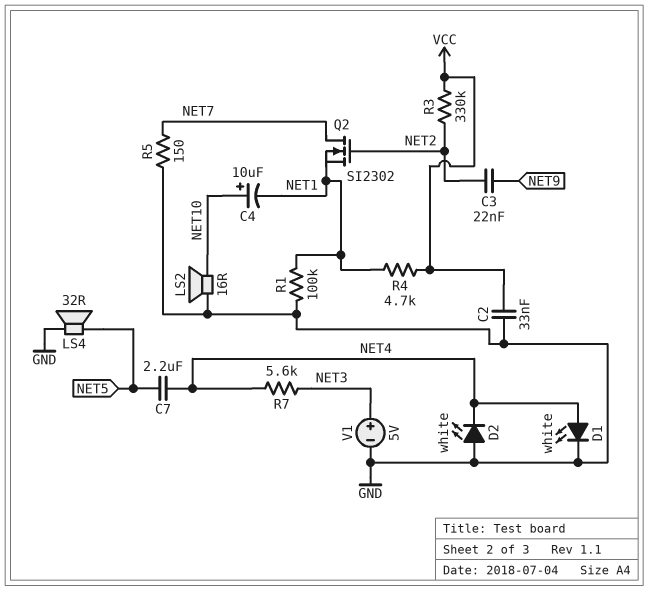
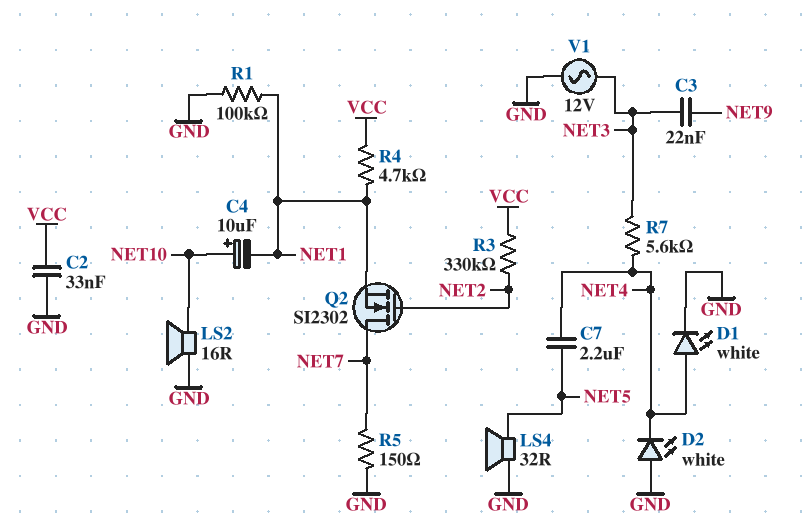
C3: 22nF (NET2, NET9) -> 22nF (NET3, NET9)
V1: 5V (plus NET3, minus GND) -> AC 12V (GND, NET3)

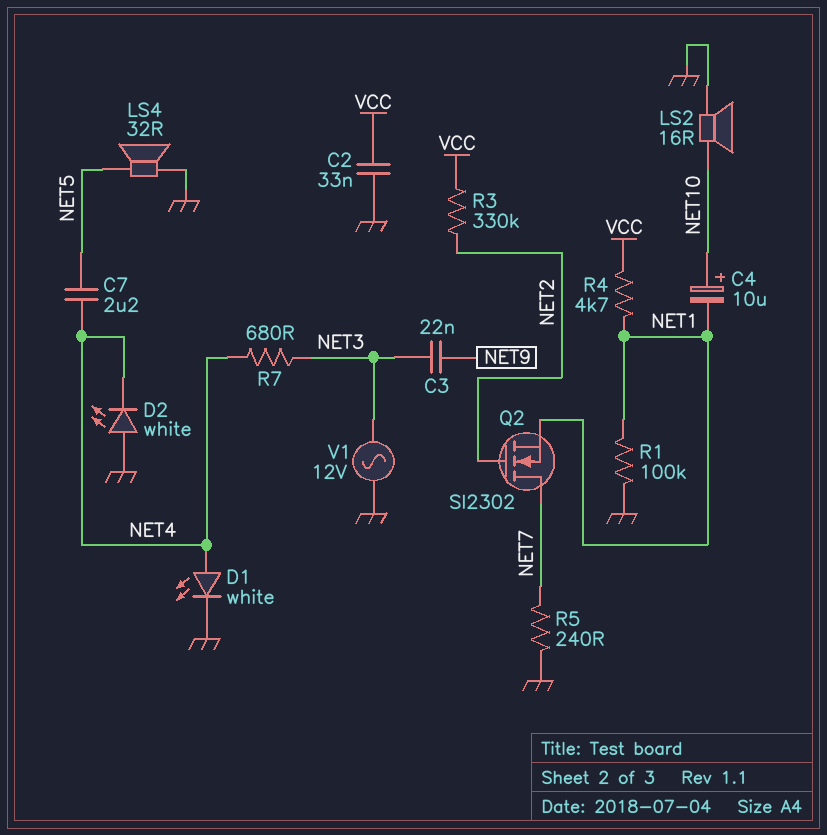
R5: 150 (GND, NET7) -> 240 (GND, NET7)
R7: 5.6k (NET3, NET4) -> 680 (NET3, NET4)

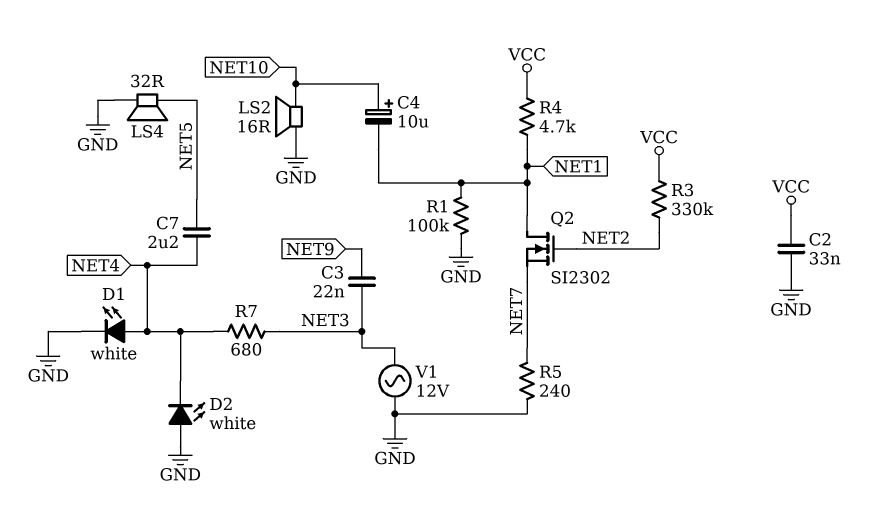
Q2: NMOS SI2302 (G NET2, D NET7, S NET1) -> NMOS SI2302 (G NET2, D NET1, S NET7)

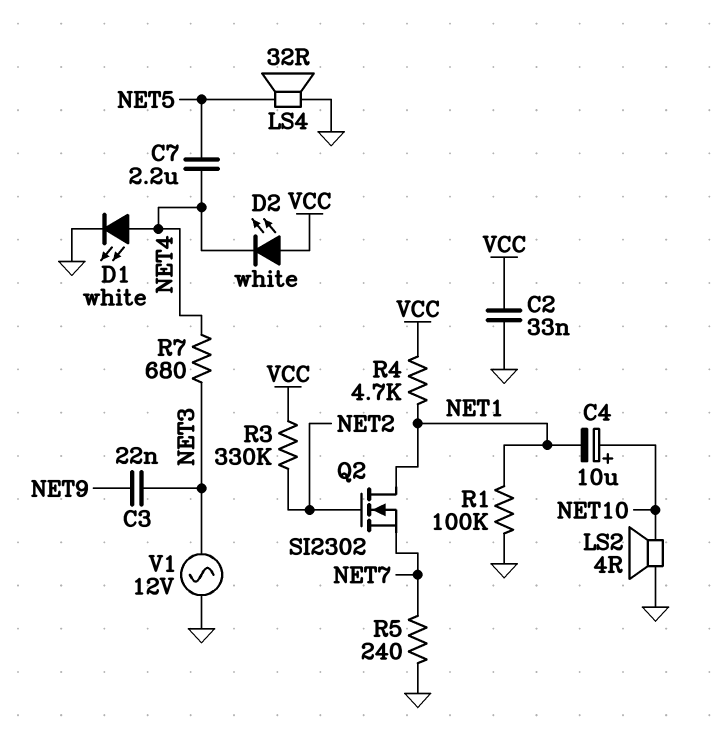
D2: LED white (A GND, K NET4) -> LED white (A VCC, K NET4)
LS2: speaker 16R (GND, NET10) -> speaker 4R (GND, NET10)

